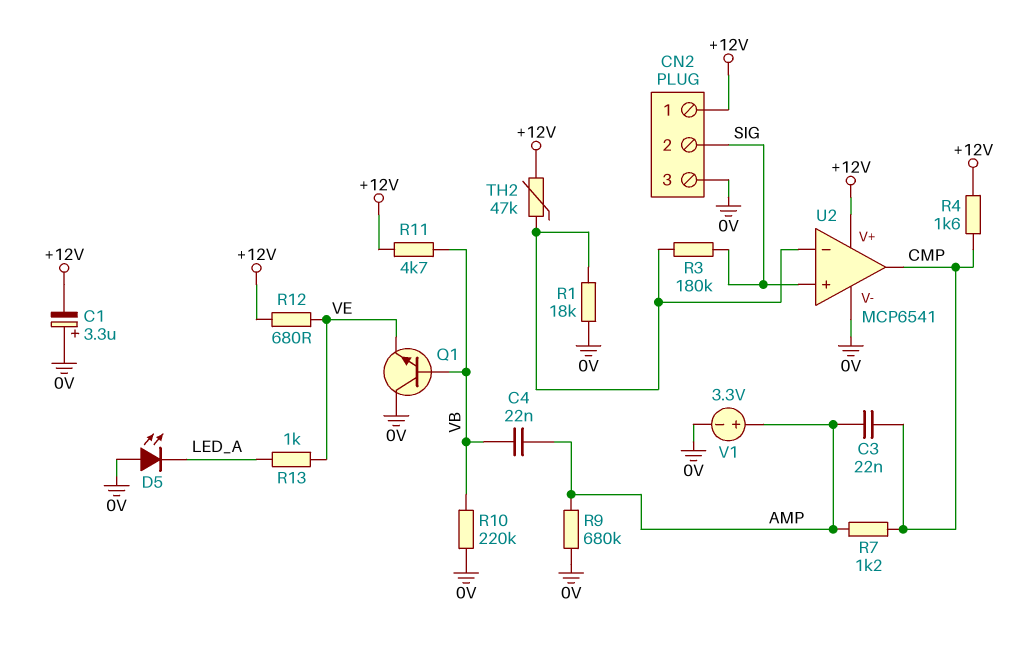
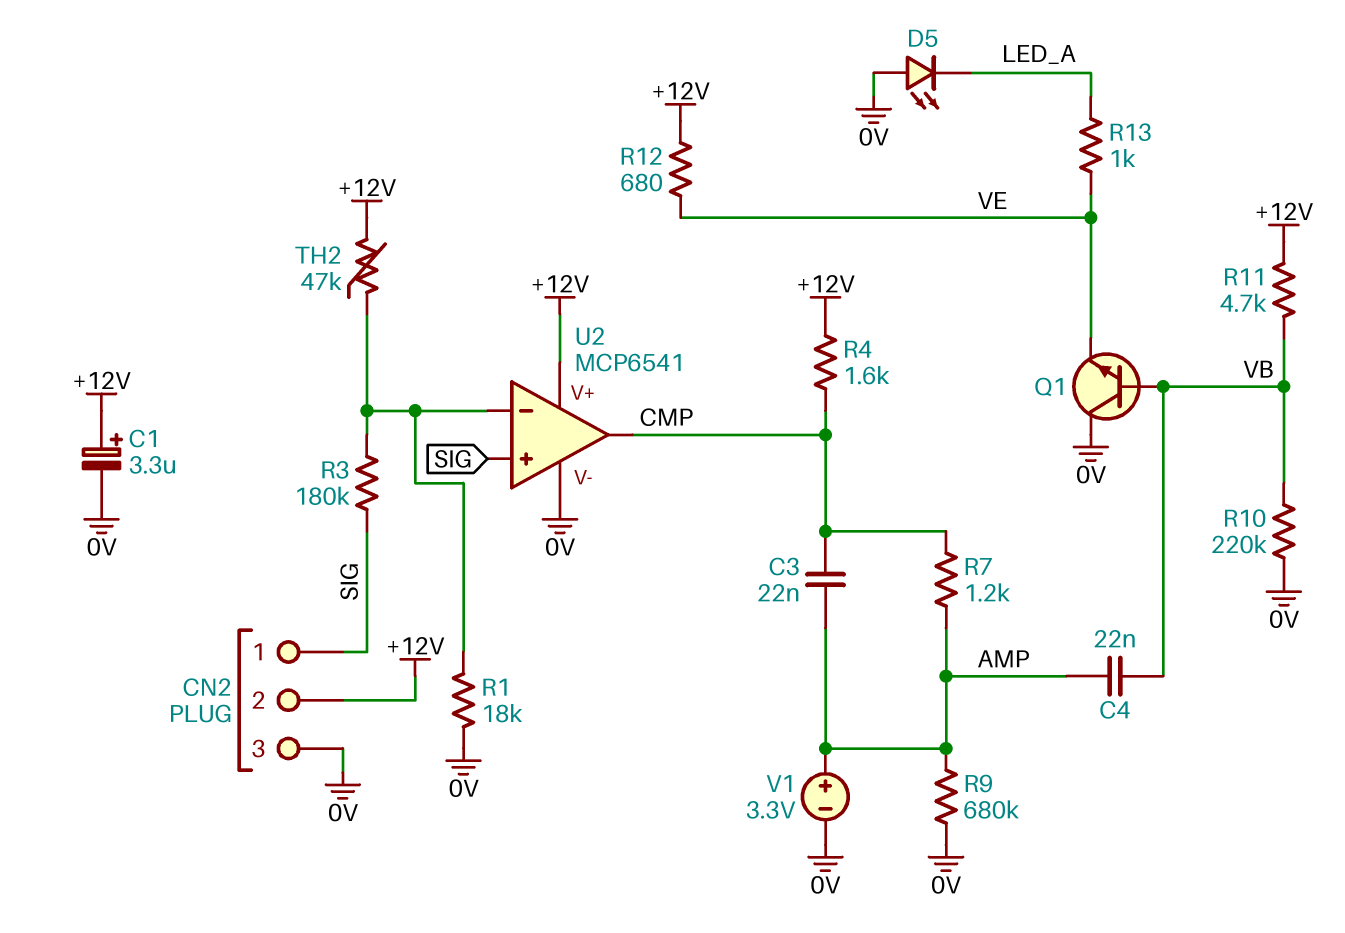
C1: 3.3uF (plus 0V, minus +12V) -> 3.3uF (plus +12V, minus 0V)
CN2 pin 1: +12V -> SIG
CN2 pin 2: SIG -> +12V

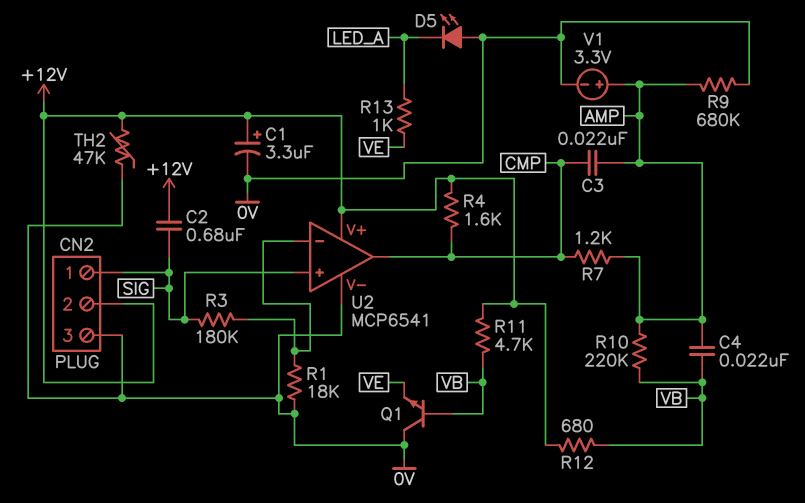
C2: none -> 680nF (+12V, SIG)
R10: 220k (0V, VB) -> 220k (AMP, VB)
R12: 680 (+12V, VE) -> 680 (+12V, VB)
TH2: 47k (+12V, U2/in-) -> 47k (+12V, 0V)

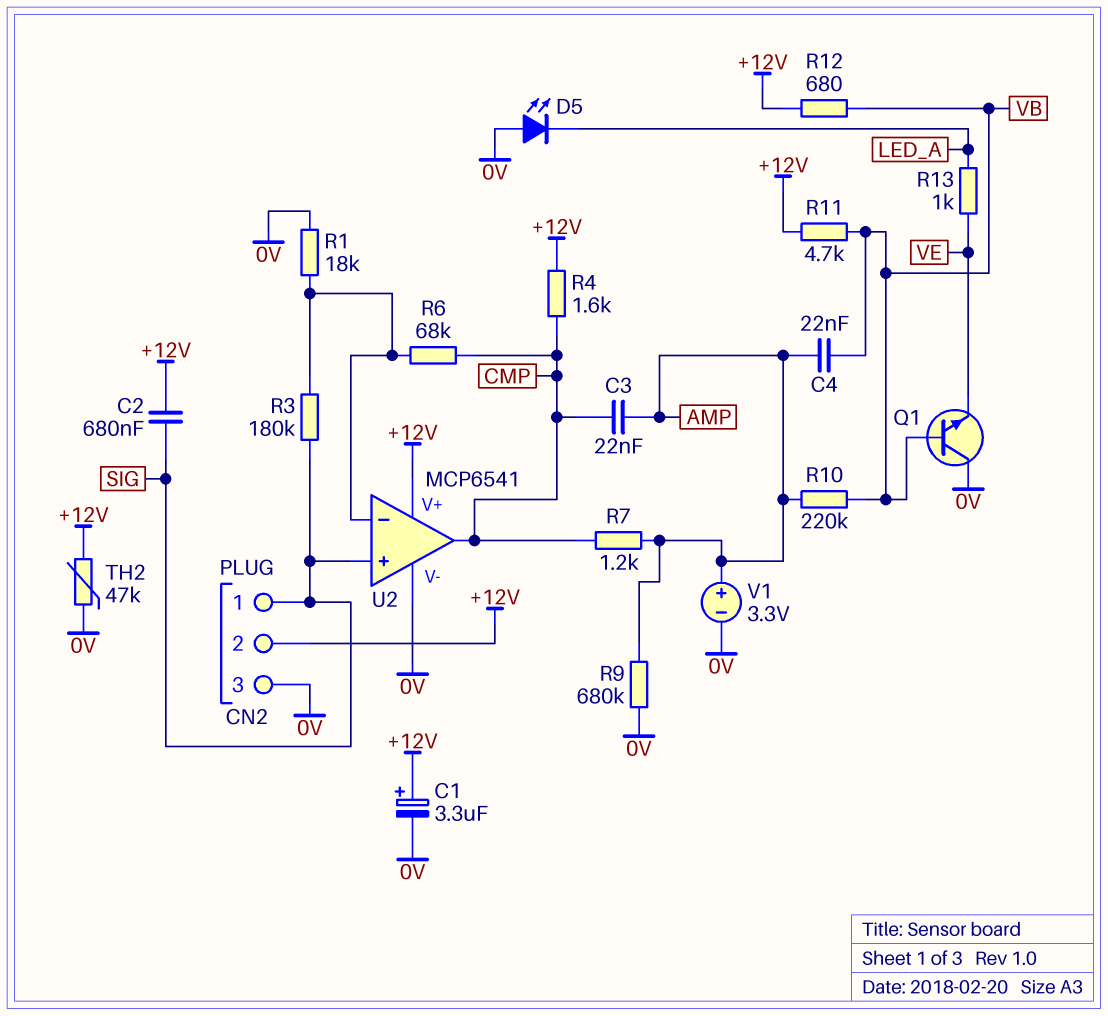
R6: none -> 68k (CMP, U2/in-)

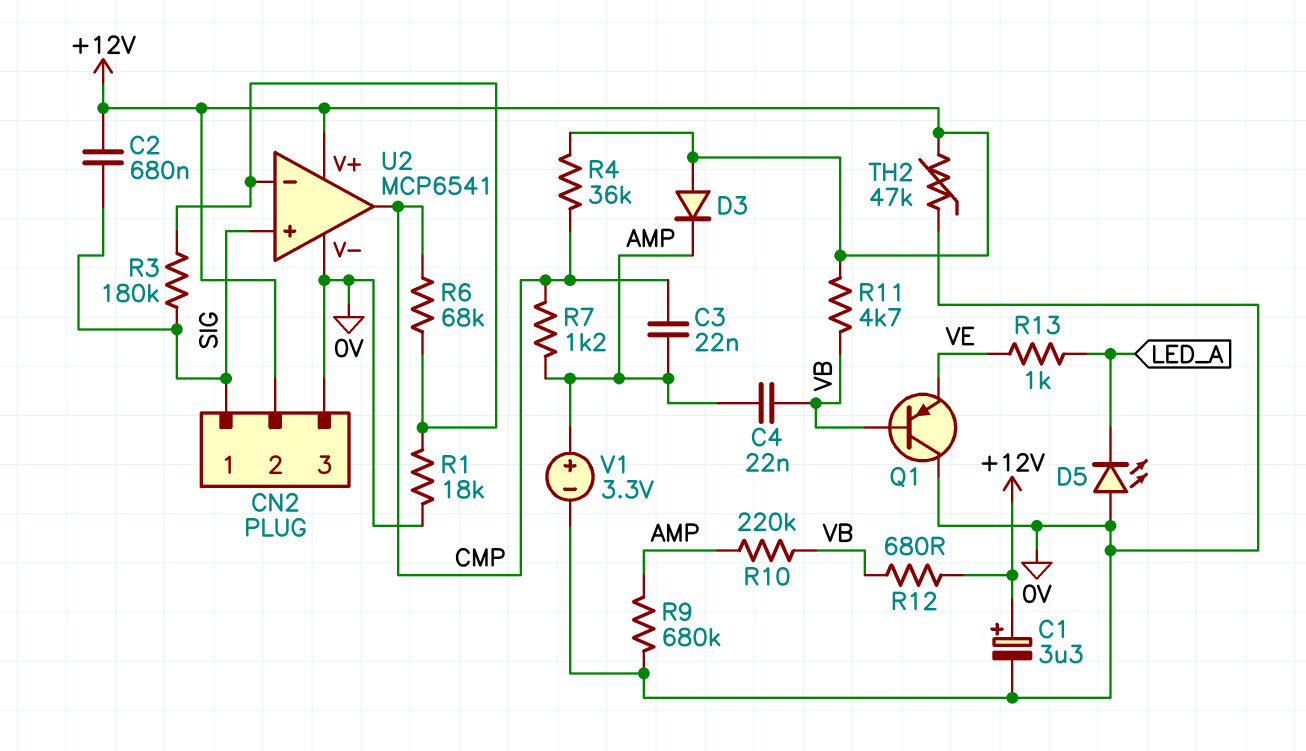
D3: none -> diode (A +12V, K AMP)
Q1: NPN (B VB, C 0V, E VE) -> PNP (B VB, C 0V, E VE)
R4: 1.6k (+12V, CMP) -> 36k (+12V, CMP)

